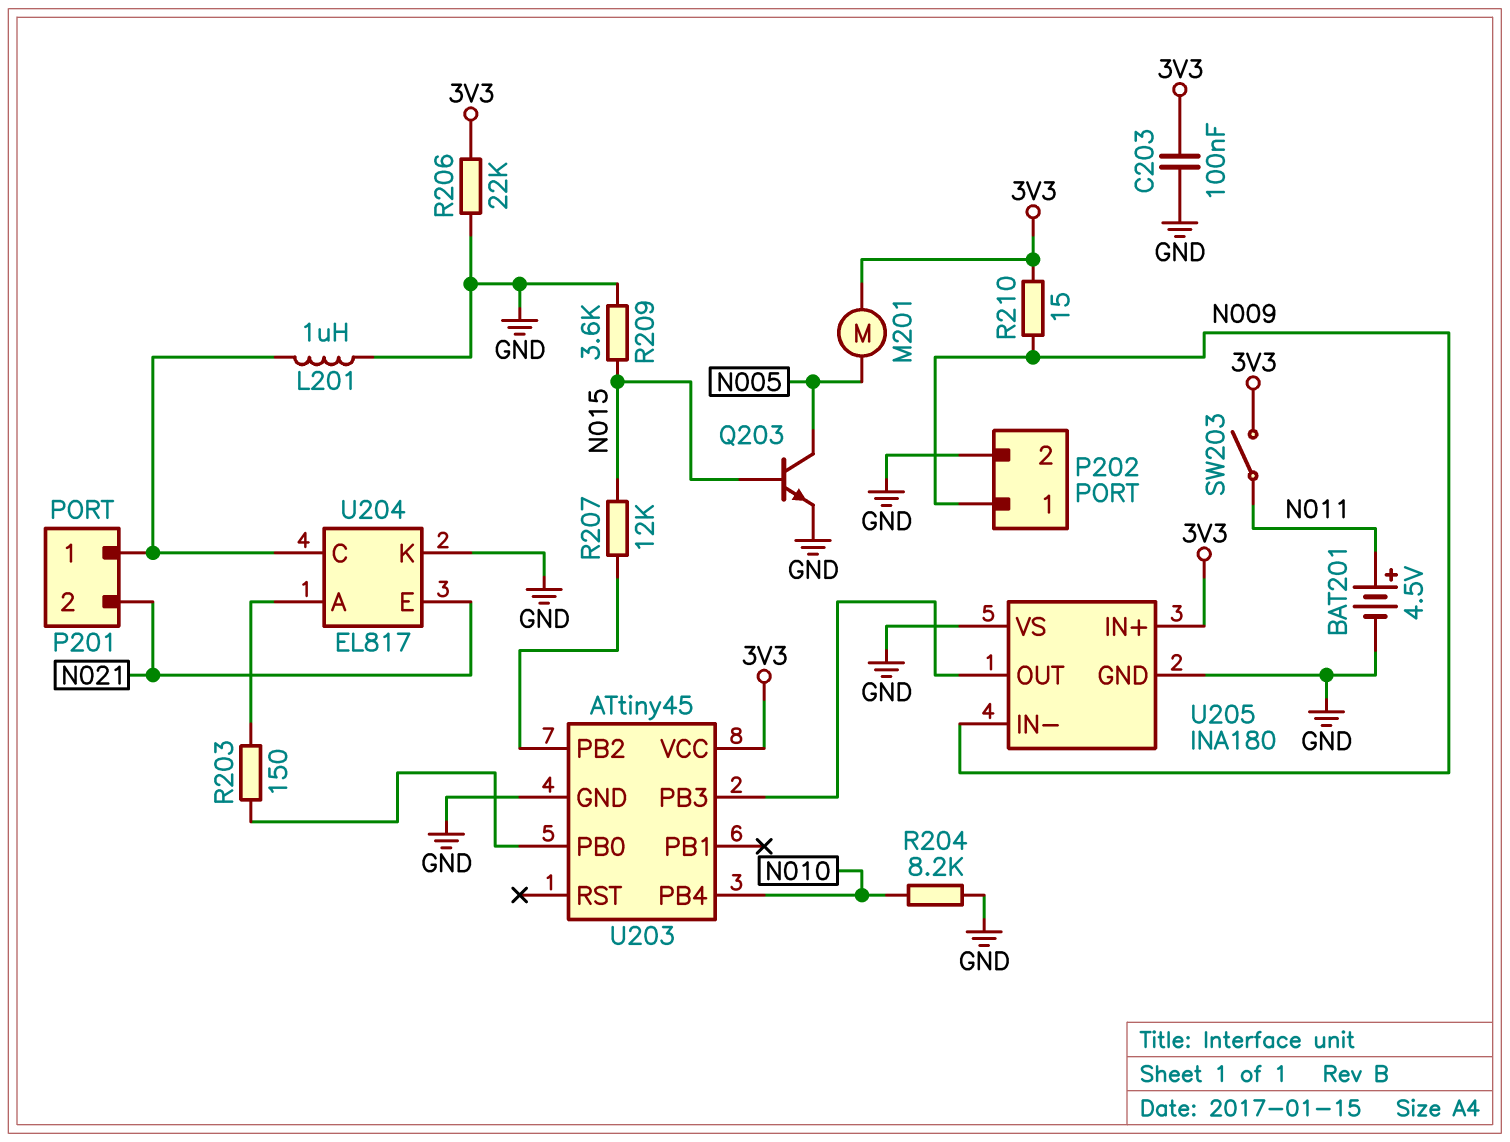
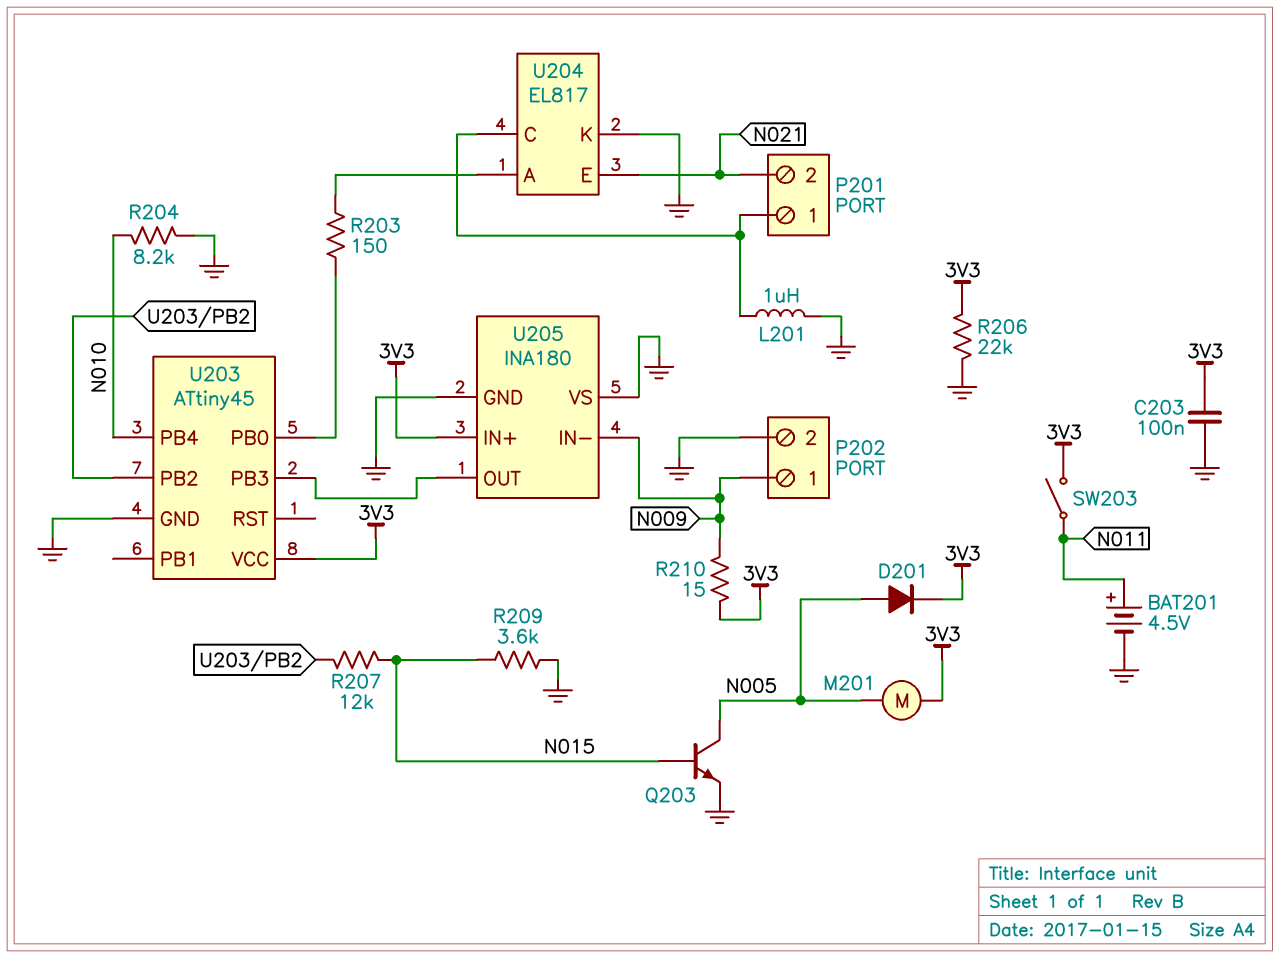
D201: none -> diode (A N005, K 3V3)

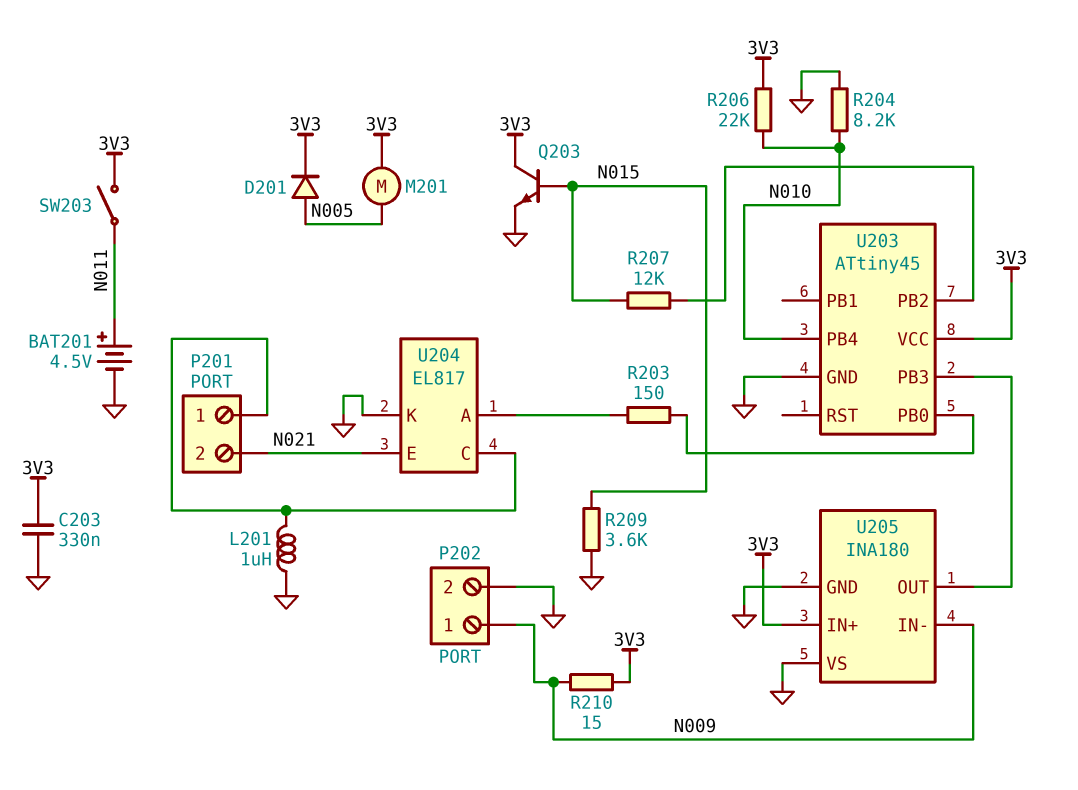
C203: 100nF (3V3, GND) -> 330nF (3V3, GND)
Q203: NPN (B N015, C N005, E GND) -> NPN (B N015, C 3V3, E GND)
R206: 22k (3V3, GND) -> 22k (3V3, N010)

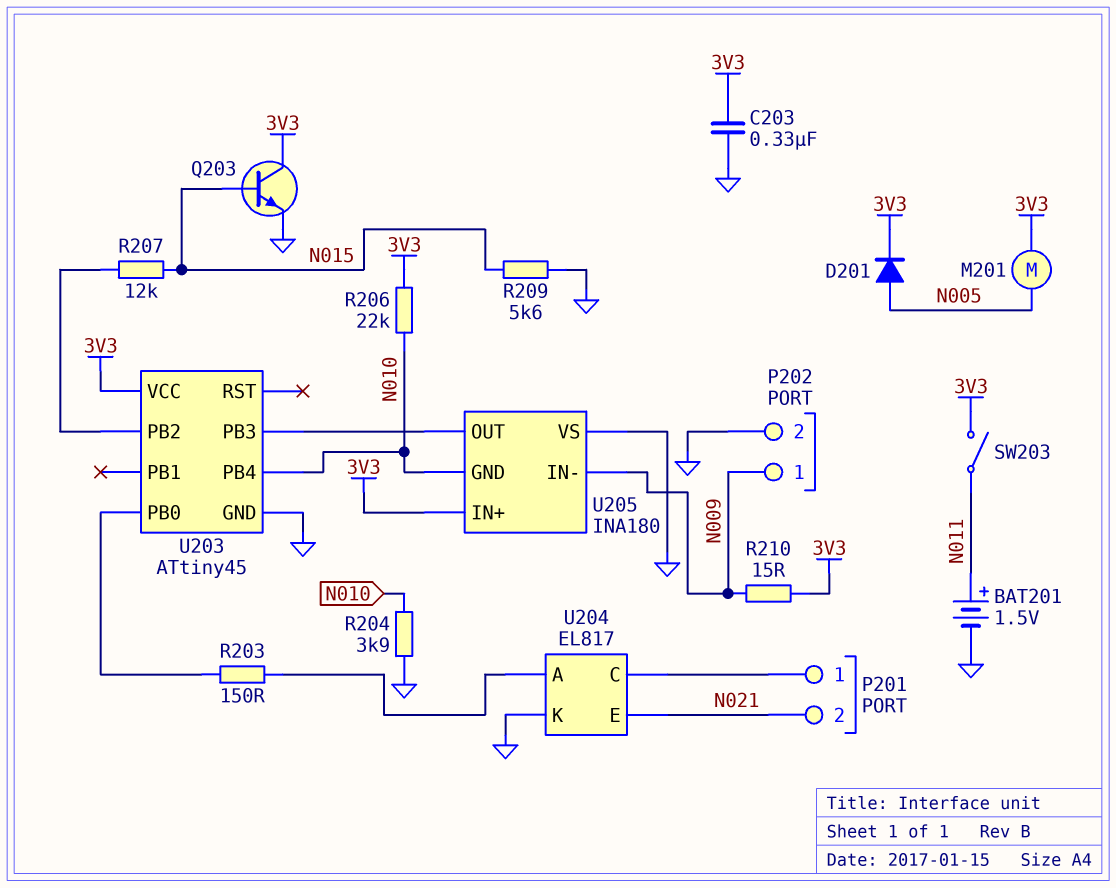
BAT201: 4.5V (plus N011, minus GND) -> 1.5V (plus N011, minus GND)
L201: 1uH (GND, P201/1) -> none
R204: 8.2k (GND, N010) -> 3.9k (GND, N010)
R209: 3.6k (GND, N015) -> 5.6k (GND, N015)
U205 pin GND: GND -> N010

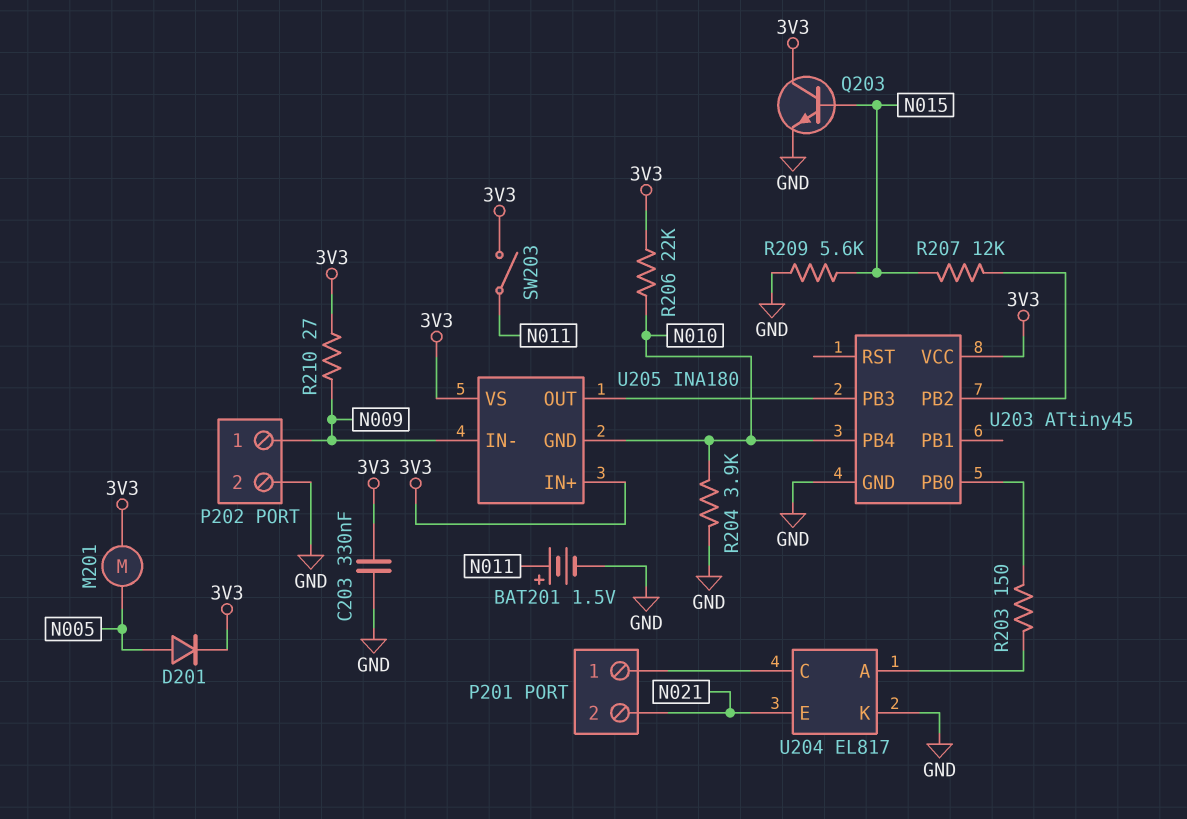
R210: 15 (3V3, N009) -> 27 (3V3, N009)
U205 pin VS: GND -> 3V3

